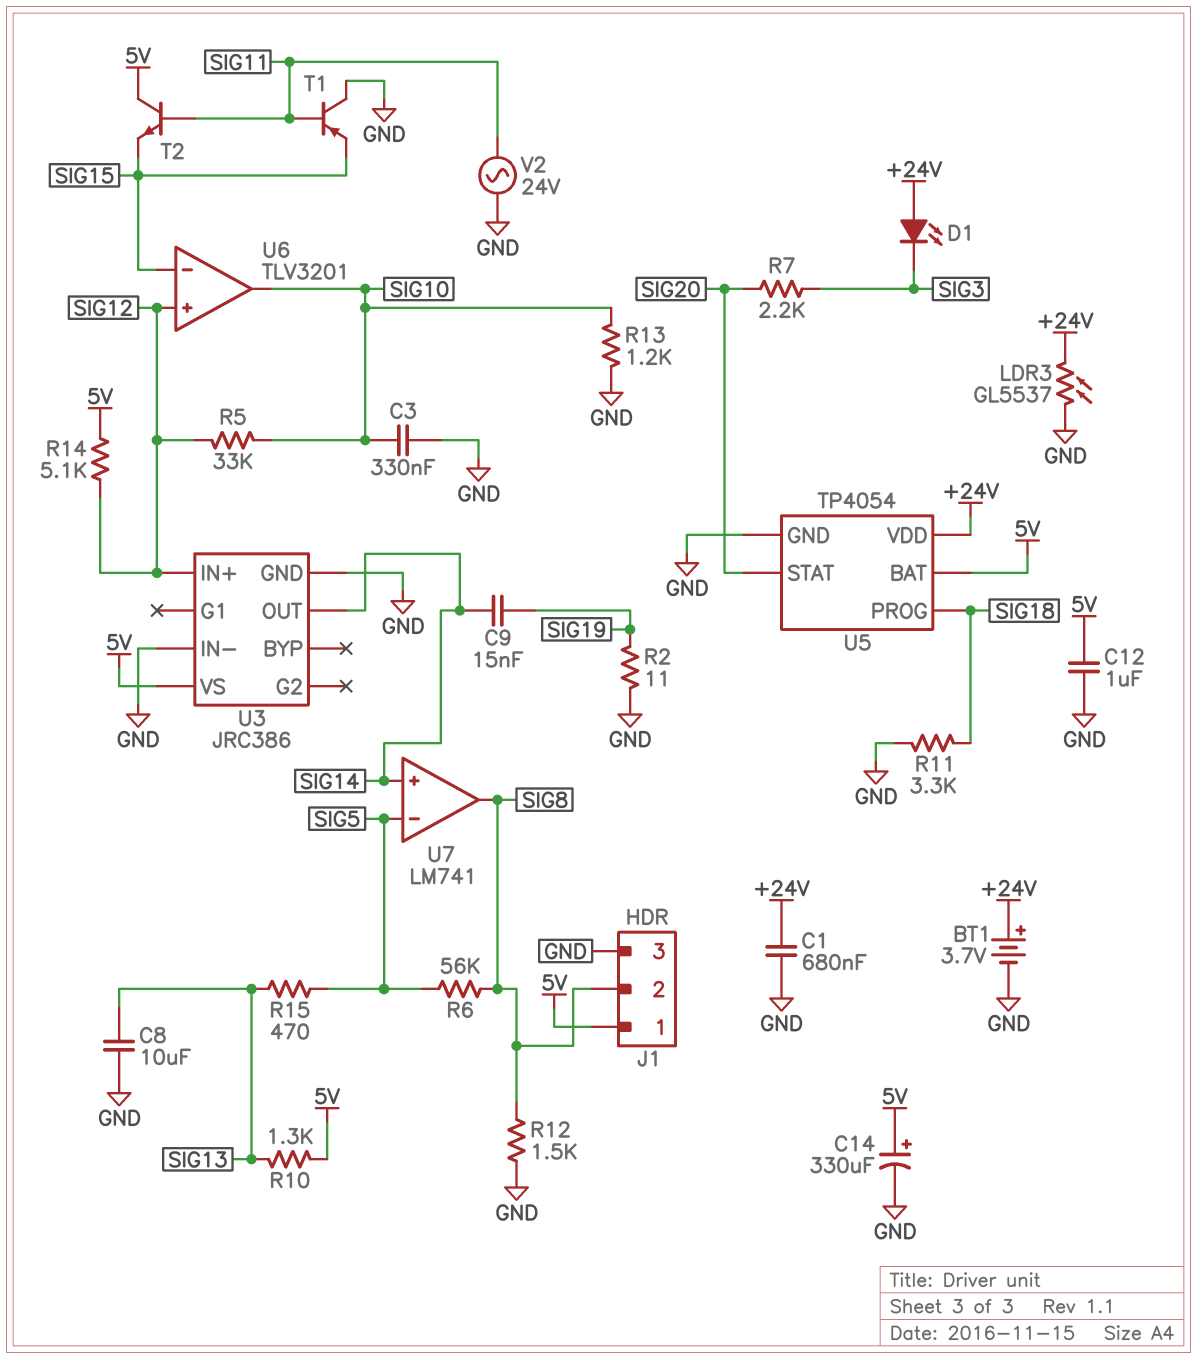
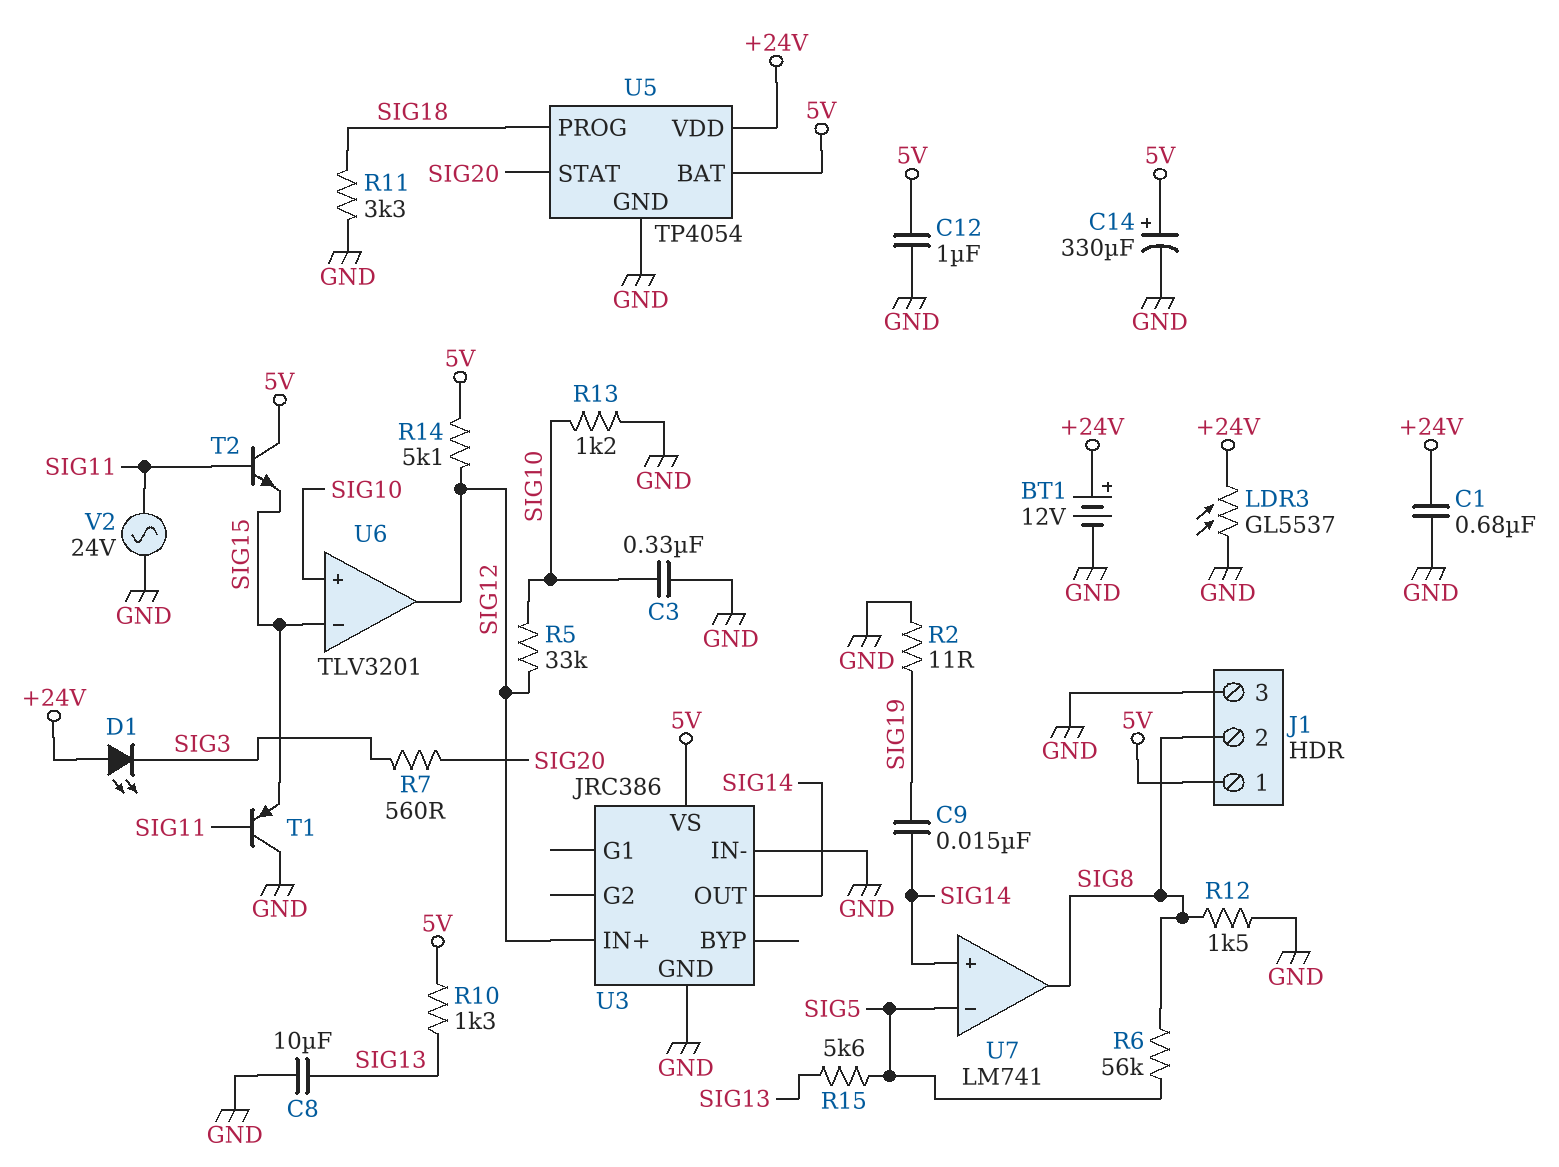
BT1: 3.7V (plus +24V, minus GND) -> 12V (plus +24V, minus GND)
R7: 2.2k (SIG3, SIG20) -> 560 (SIG3, SIG20)
R15: 470 (SIG5, SIG13) -> 5.6k (SIG5, SIG13)
U6 pin in+: SIG12 -> SIG10
U6 pin out: SIG10 -> SIG12

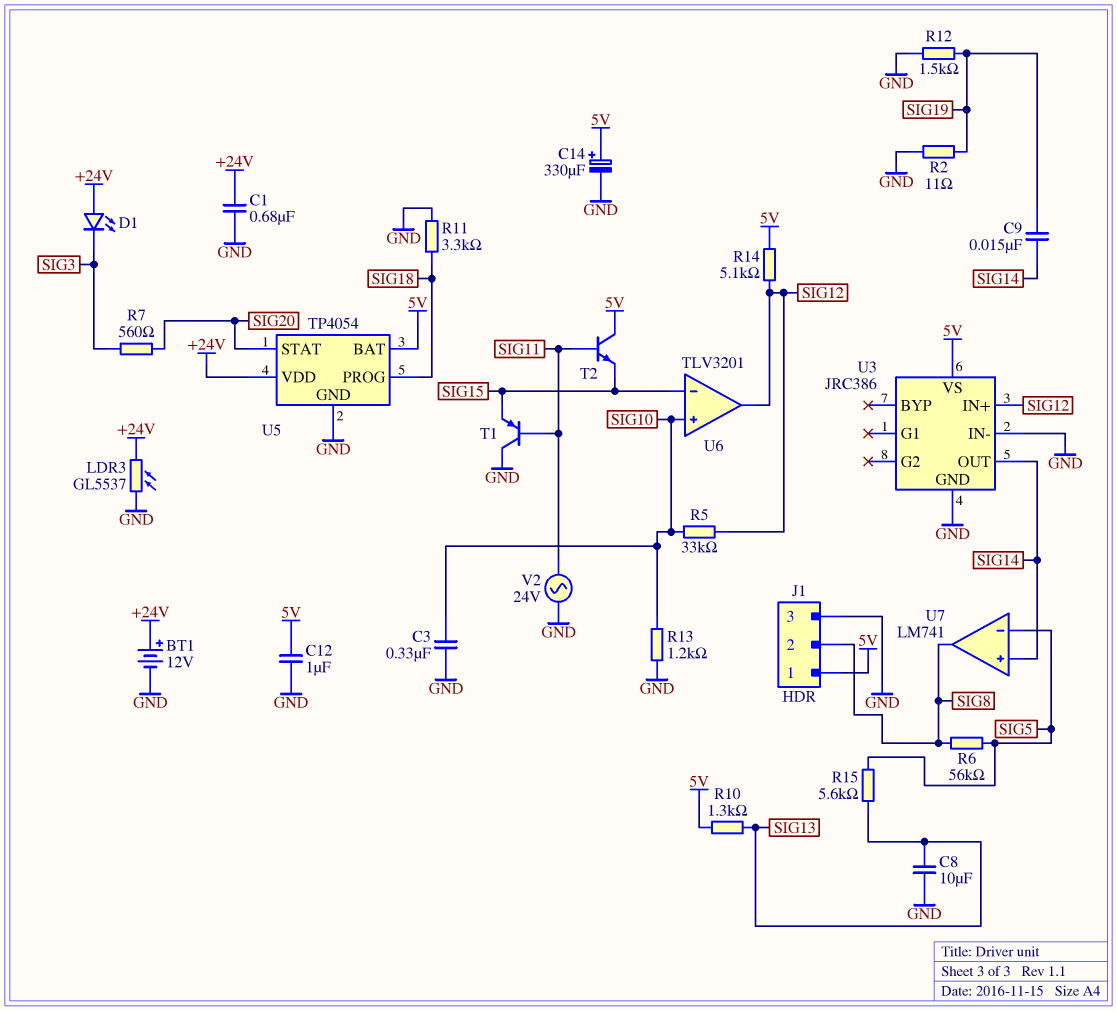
R12: 1.5k (GND, SIG8) -> 1.5k (GND, SIG19)

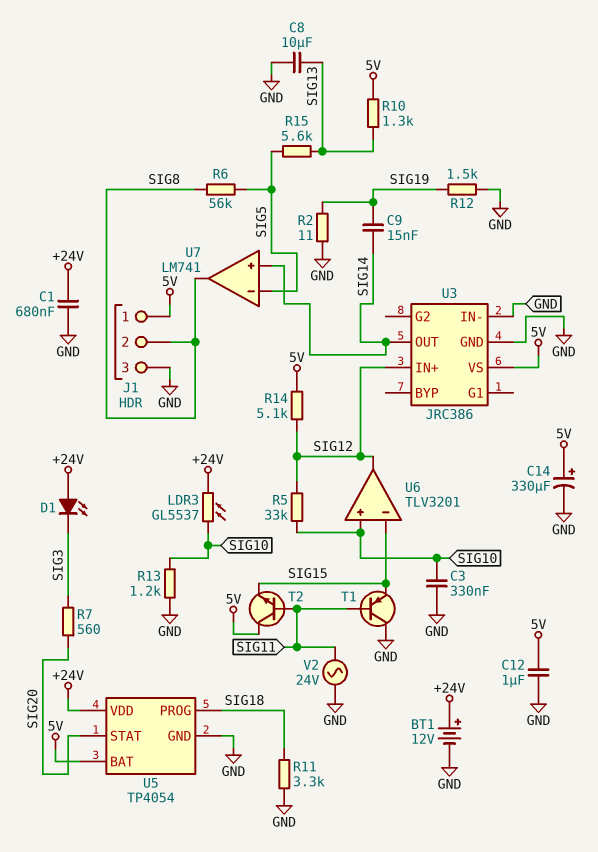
LDR3: GL5537 (+24V, GND) -> GL5537 (+24V, SIG10)

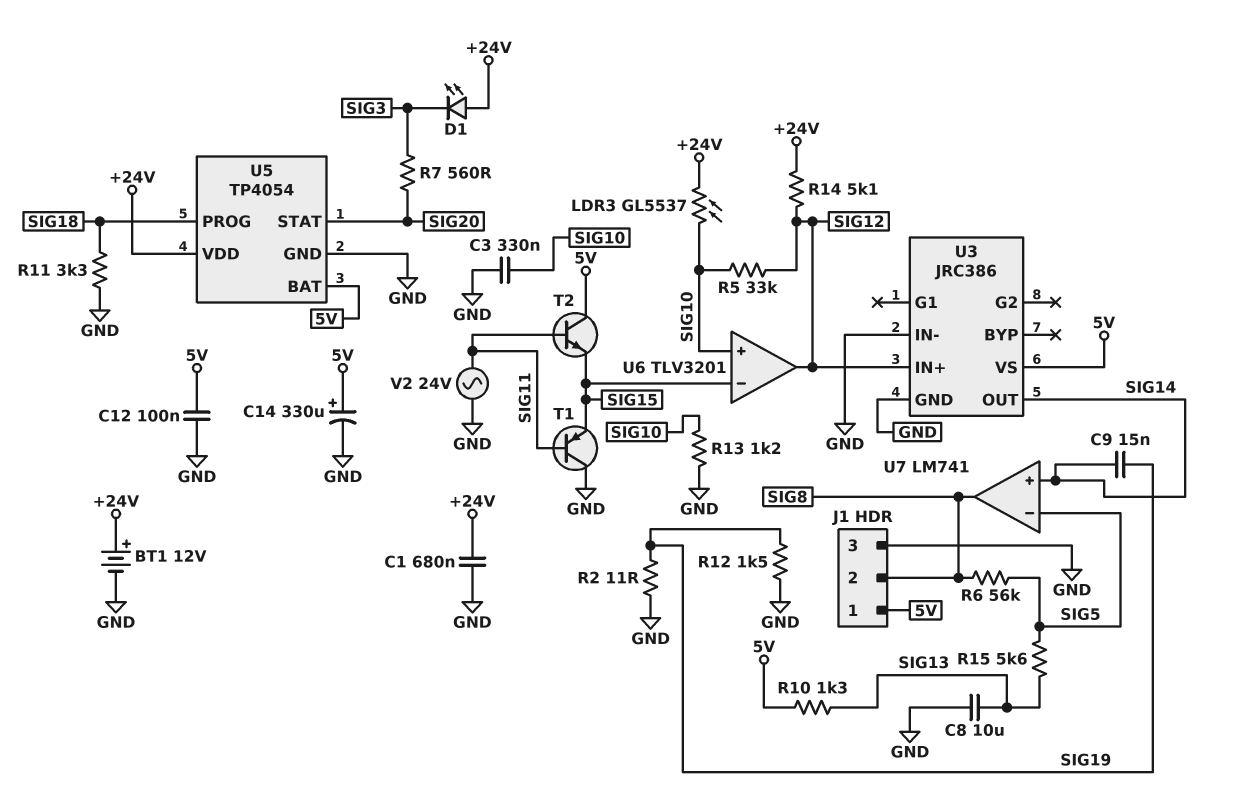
C12: 1uF (5V, GND) -> 100nF (5V, GND)
R14: 5.1k (5V, SIG12) -> 5.1k (+24V, SIG12)

